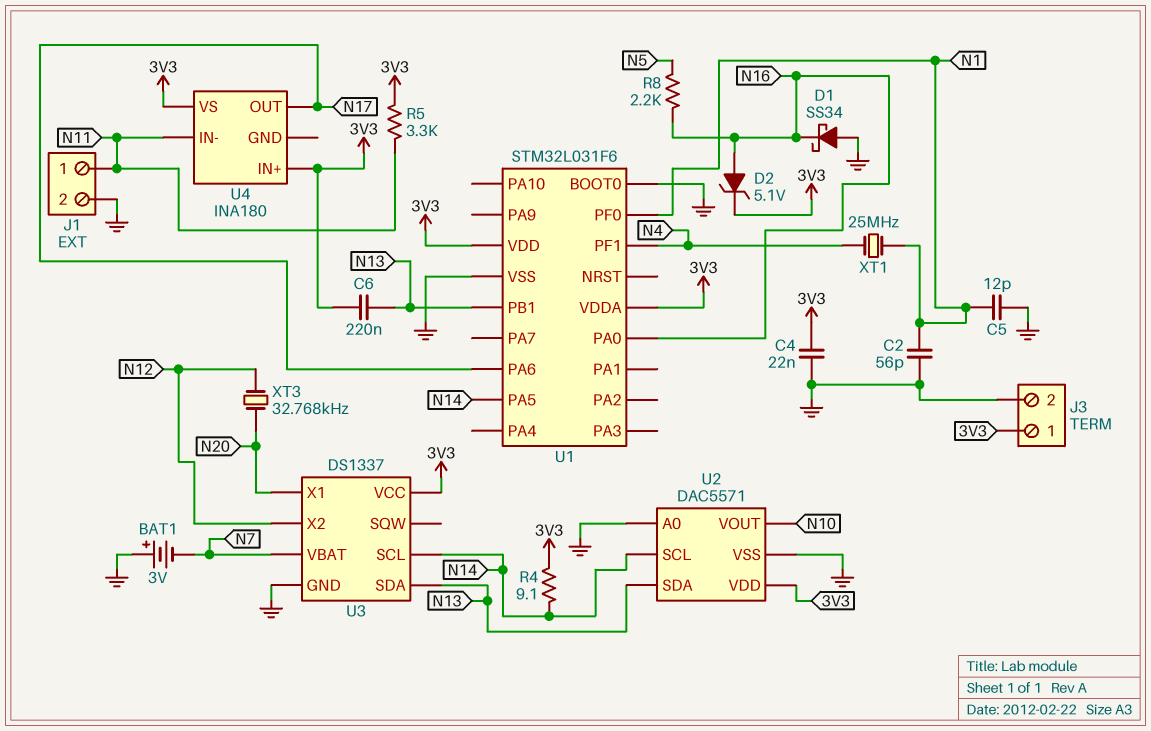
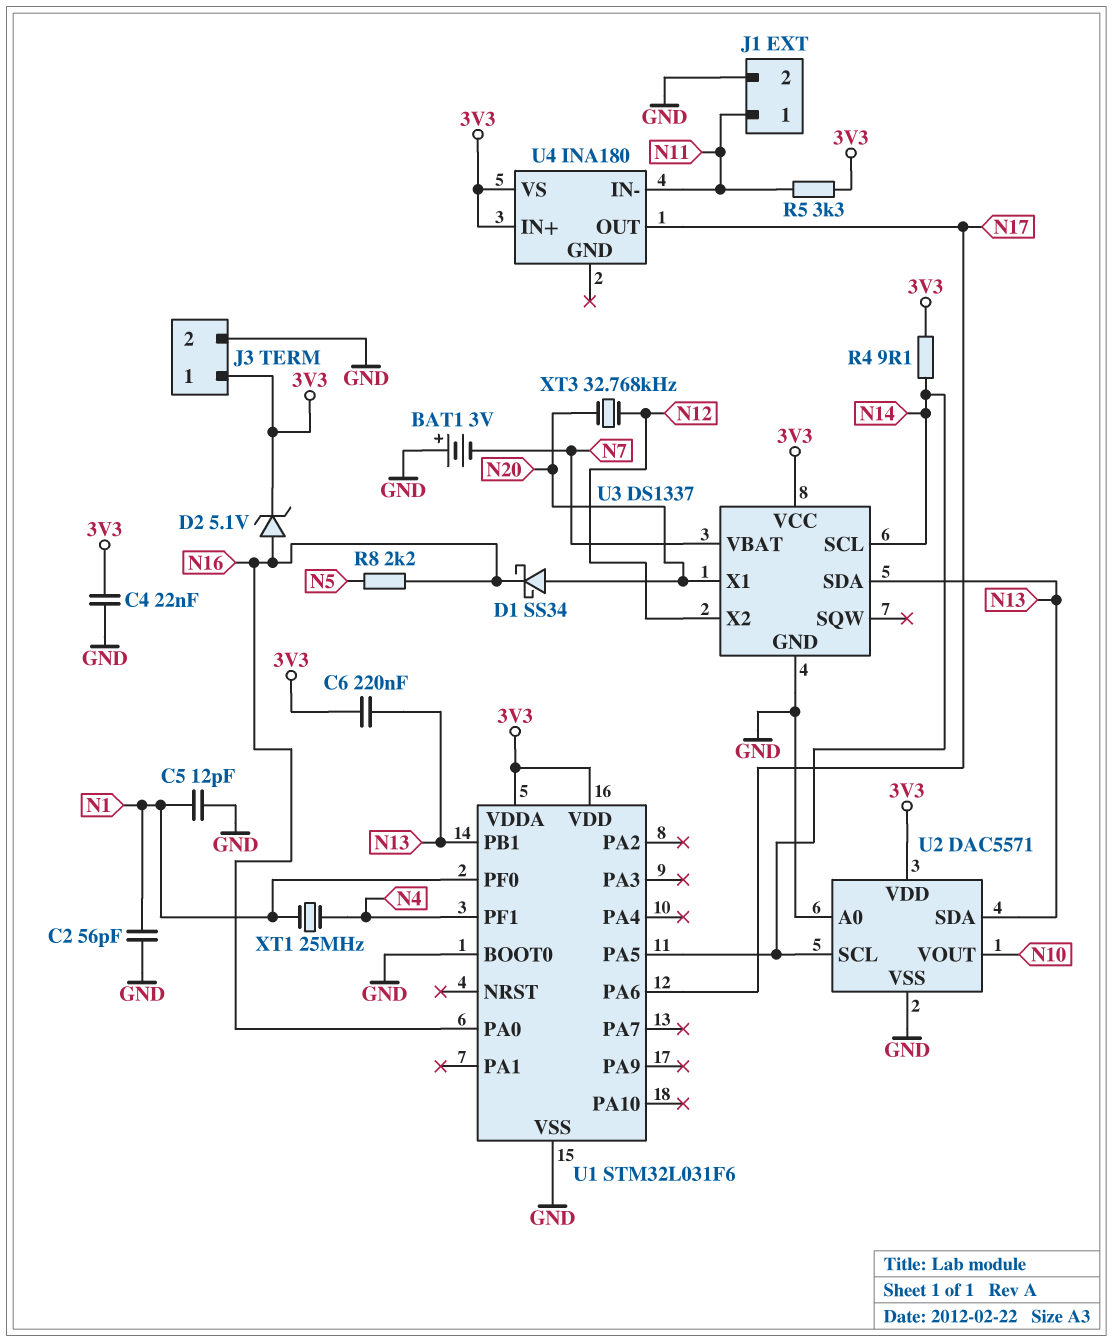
D1: schottky SS34 (A GND, K N16) -> schottky SS34 (A N20, K N16)

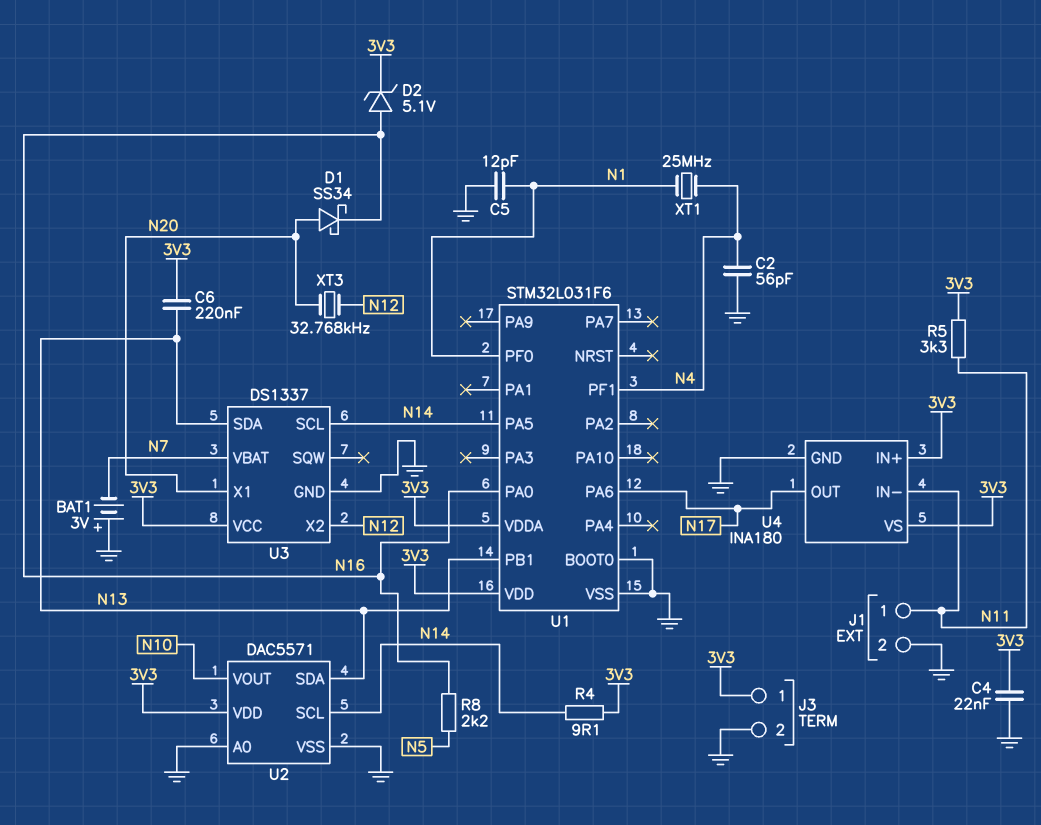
C2: 56pF (GND, N1) -> 56pF (GND, N4)
U4 pin GND: none -> GND

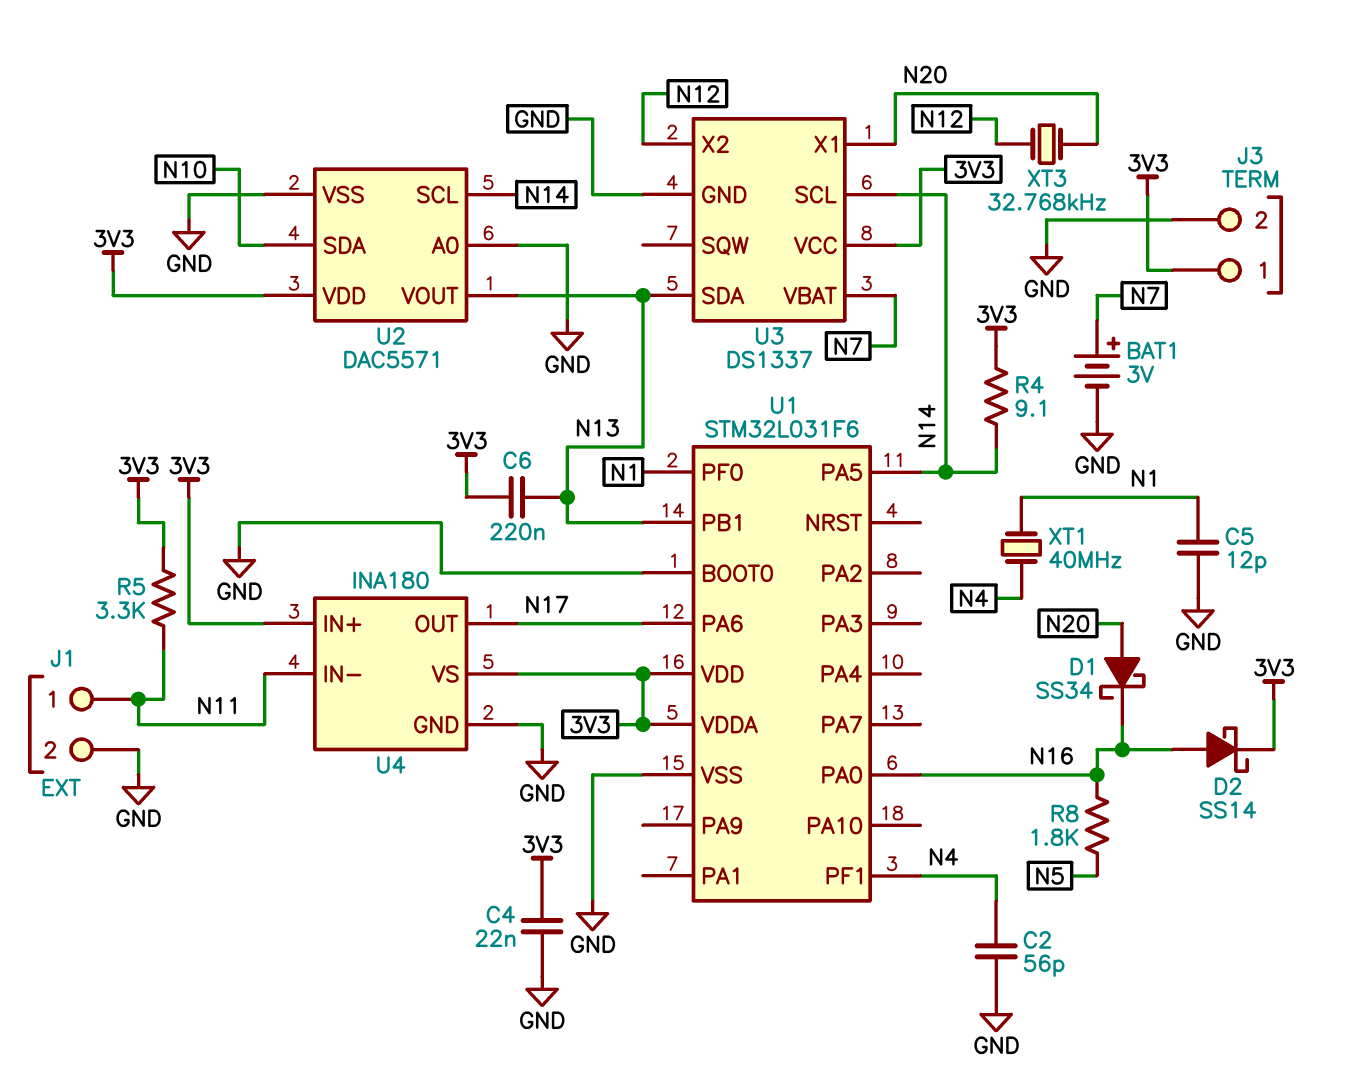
BAT1: 3V (plus GND, minus N7) -> 3V (plus N7, minus GND)
D2: zener 5.1V (A N16, K 3V3) -> schottky SS14 (A N16, K 3V3)
R8: 2.2k (N5, N16) -> 1.8k (N5, N16)
U2 pin SDA: N13 -> N10
U2 pin VOUT: N10 -> N13
XT1: 25MHz (N1, N4) -> 40MHz (N1, N4)

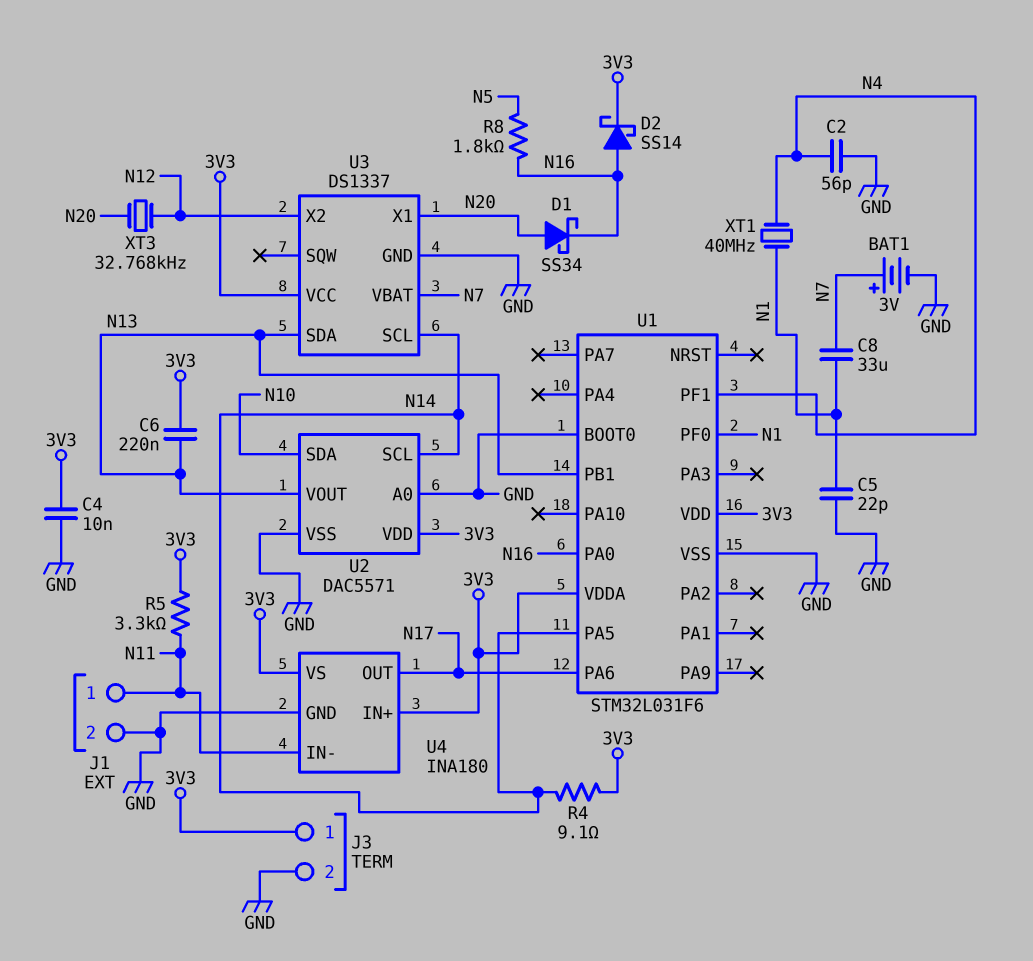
C4: 22nF (3V3, GND) -> 10nF (3V3, GND)
C5: 12pF (GND, N1) -> 22pF (GND, N1)
C8: none -> 33uF (N1, N7)

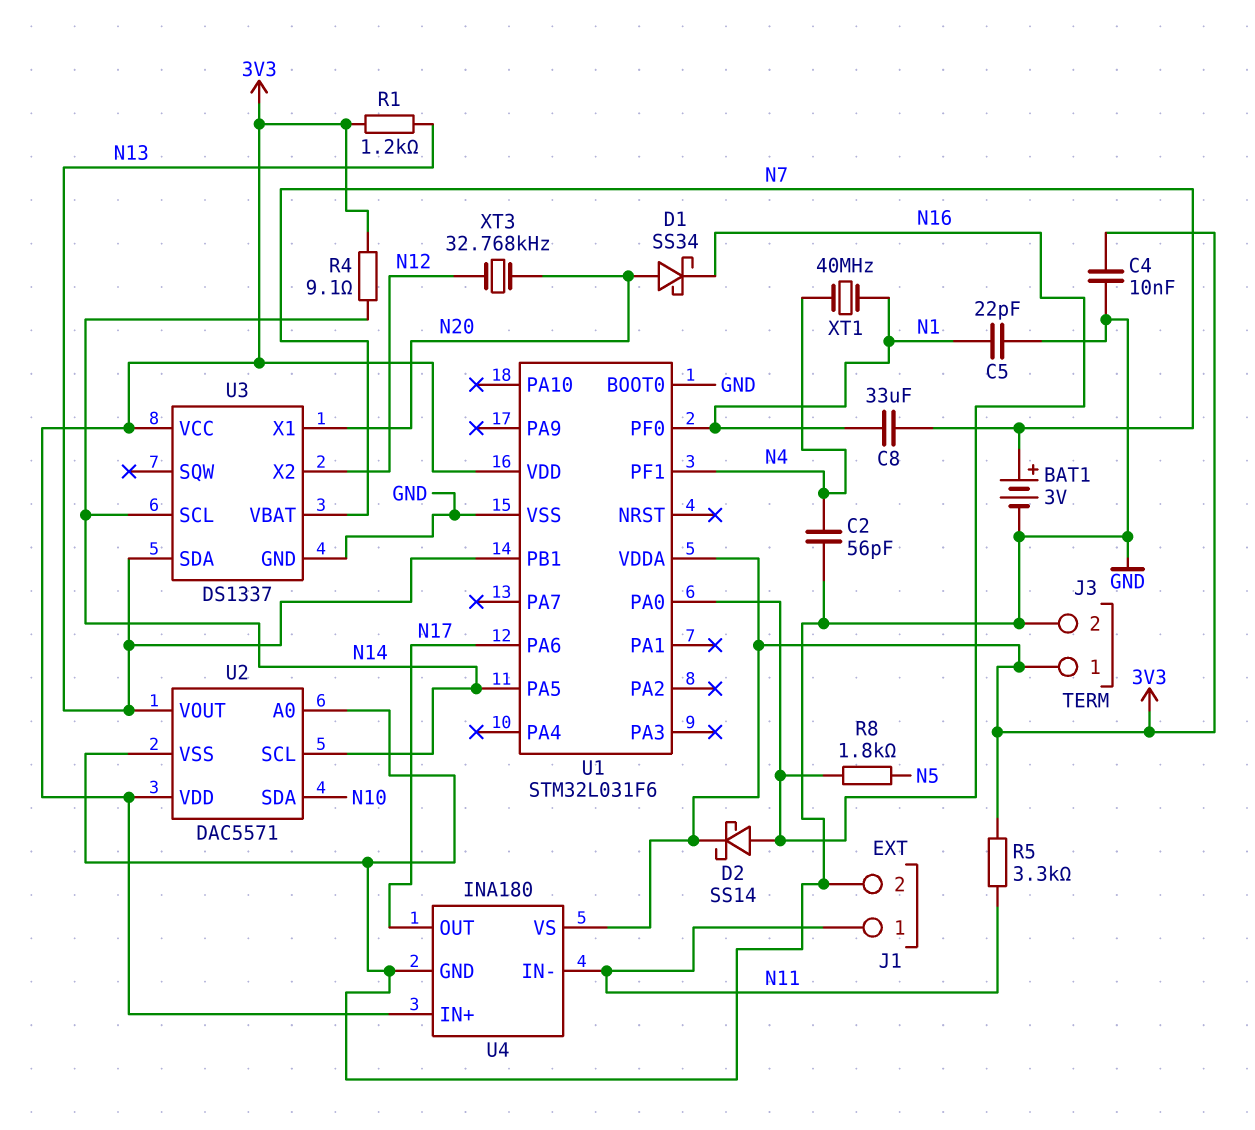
C6: 220nF (3V3, N13) -> none
R1: none -> 1.2k (3V3, N13)

